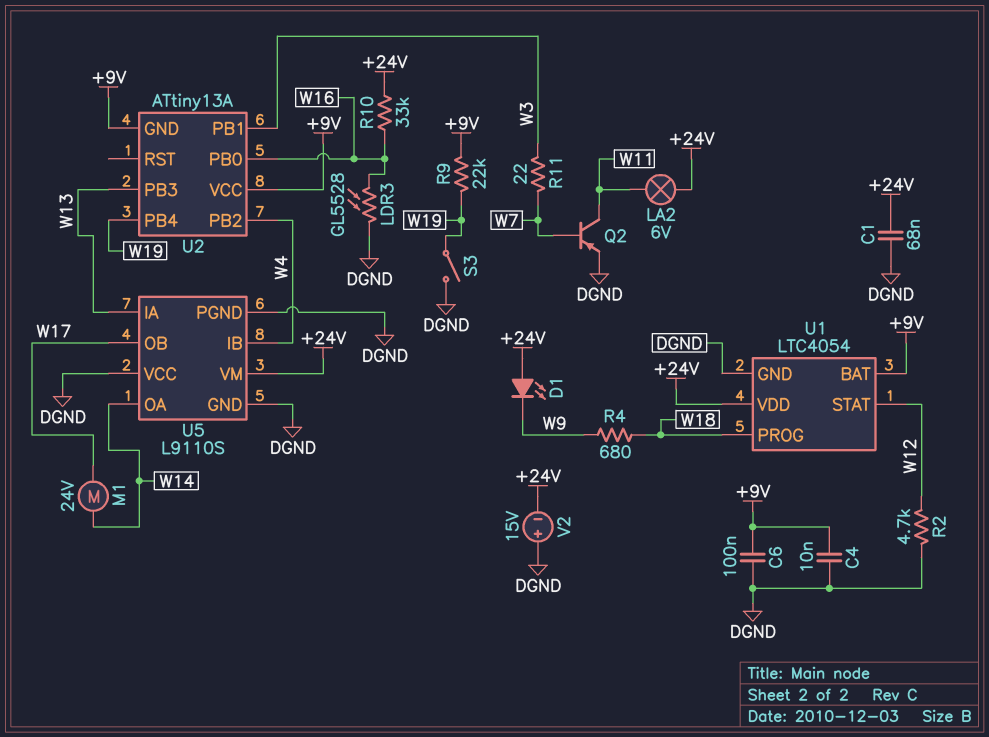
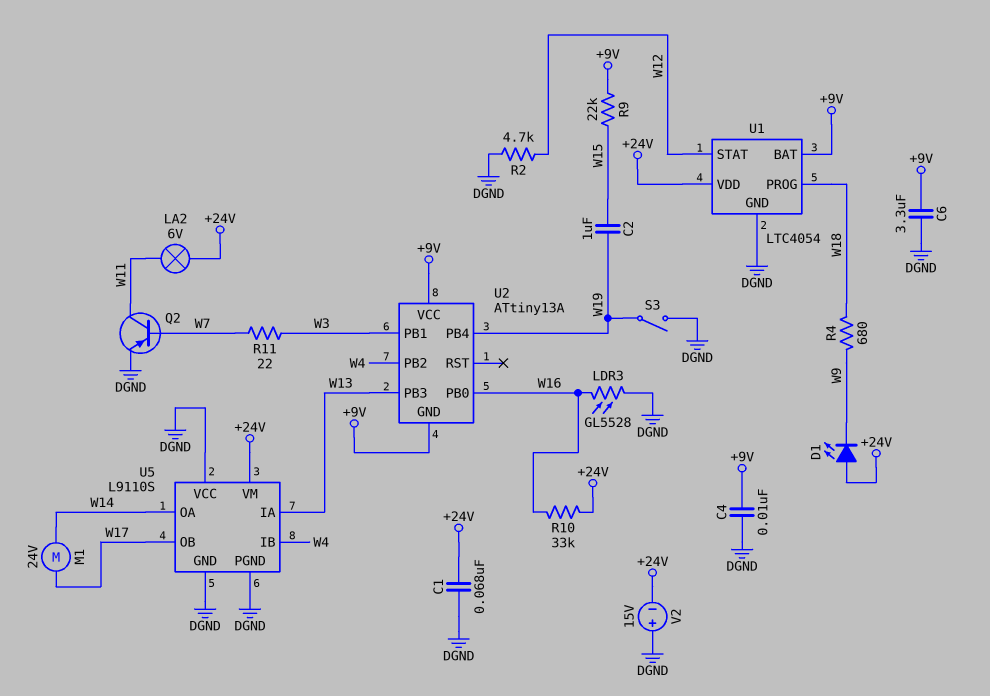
C2: none -> 1uF (W15, W19)
C6: 100nF (+9V, DGND) -> 3.3uF (+9V, DGND)
R9: 22k (+9V, W19) -> 22k (+9V, W15)

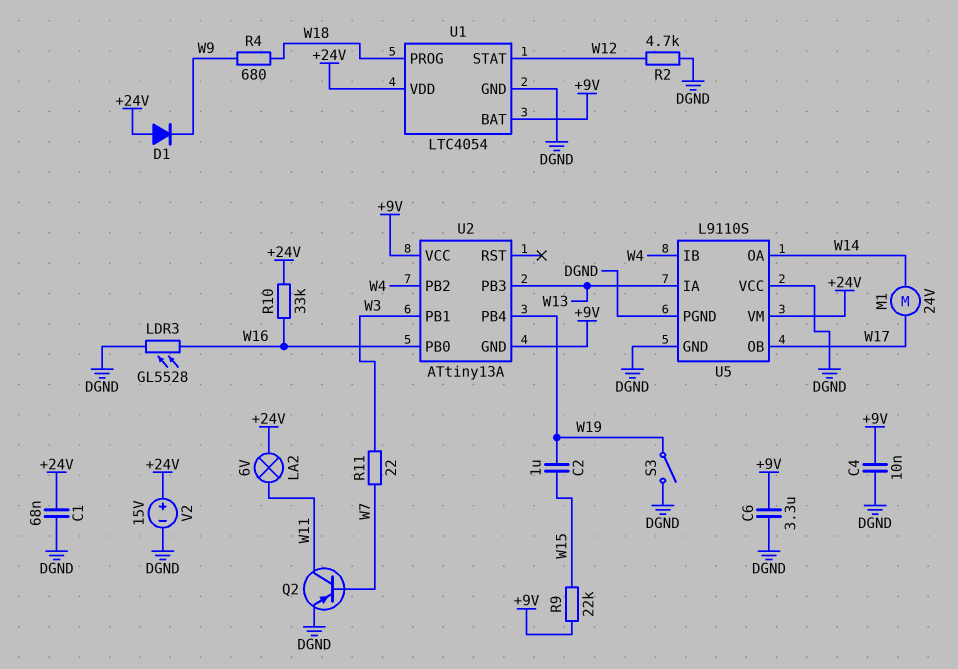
D1: LED (A +24V, K W9) -> diode (A +24V, K W9)
V2: 15V (plus DGND, minus +24V) -> 15V (plus +24V, minus DGND)

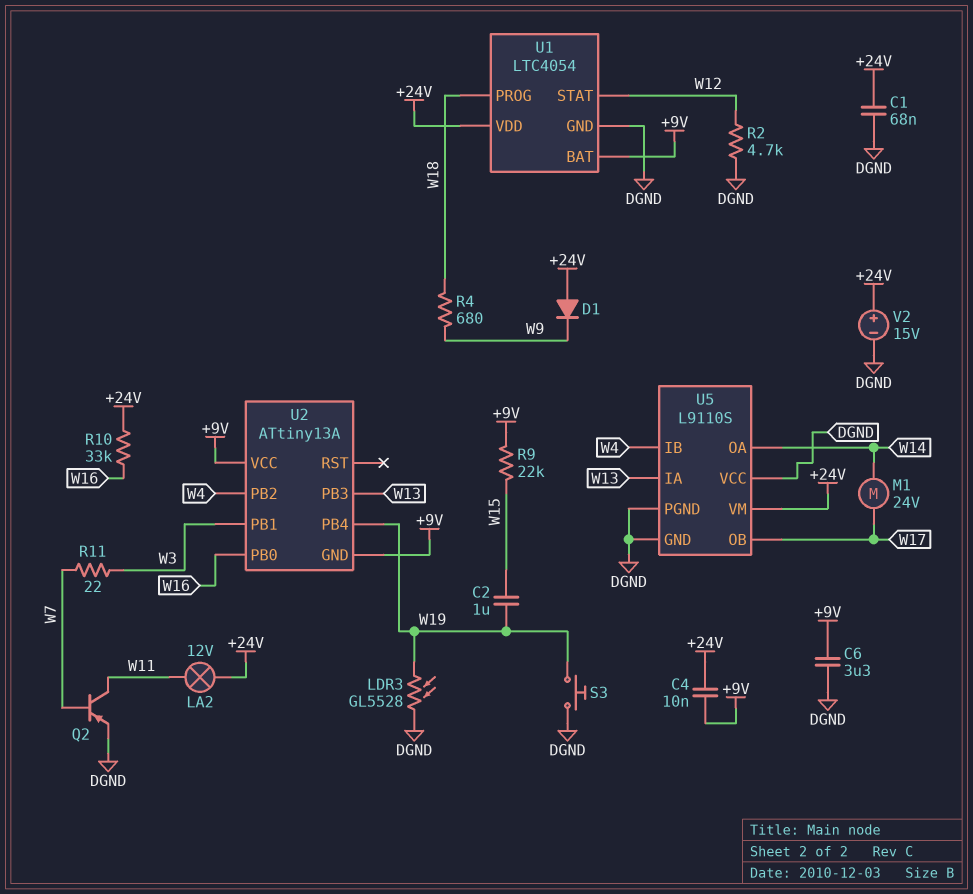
C4: 10nF (+9V, DGND) -> 10nF (+9V, +24V)
LA2: lamp 6V (+24V, W11) -> lamp 12V (+24V, W11)
LDR3: GL5528 (DGND, W16) -> GL5528 (DGND, W19)
S3: switch (DGND, W19) -> button (DGND, W19)

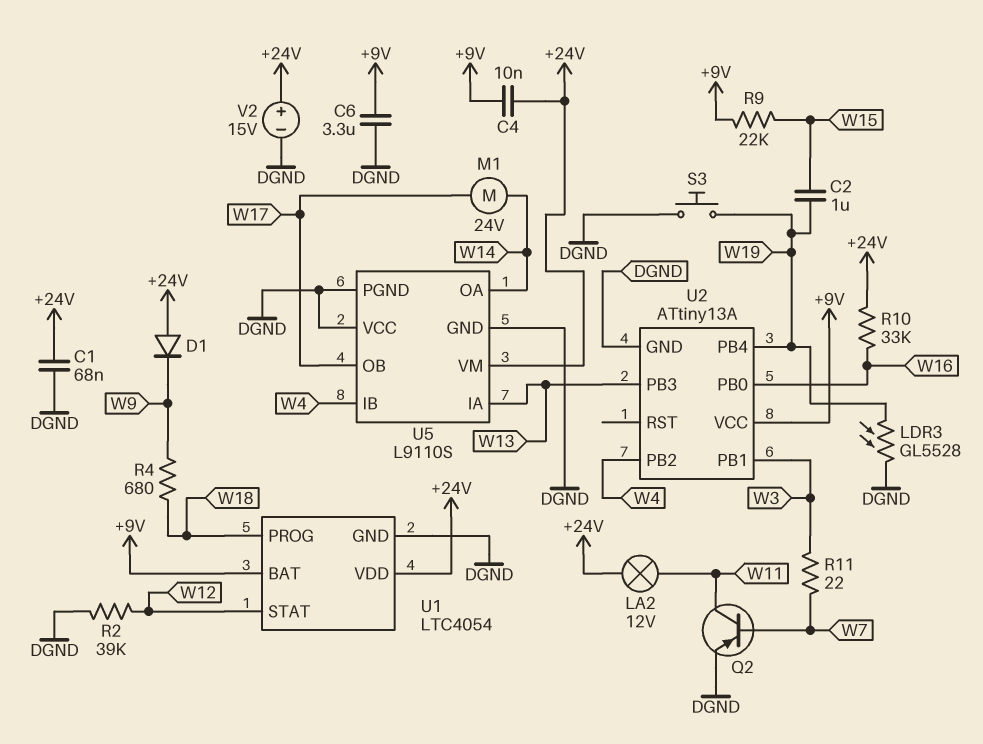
R2: 4.7k (DGND, W12) -> 39k (DGND, W12)
U2 pin GND: +9V -> DGND

